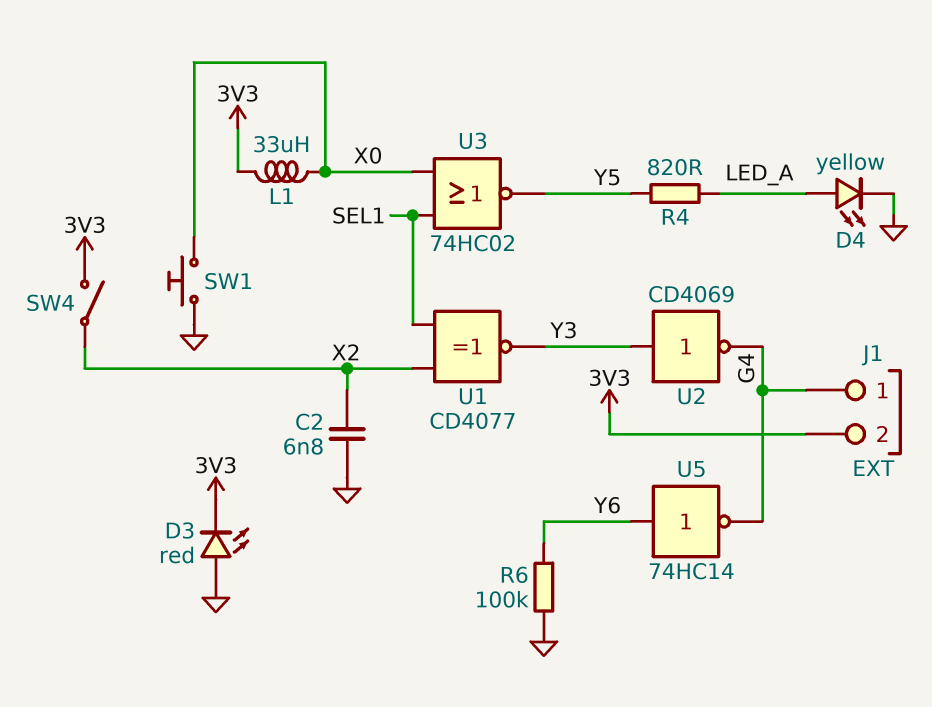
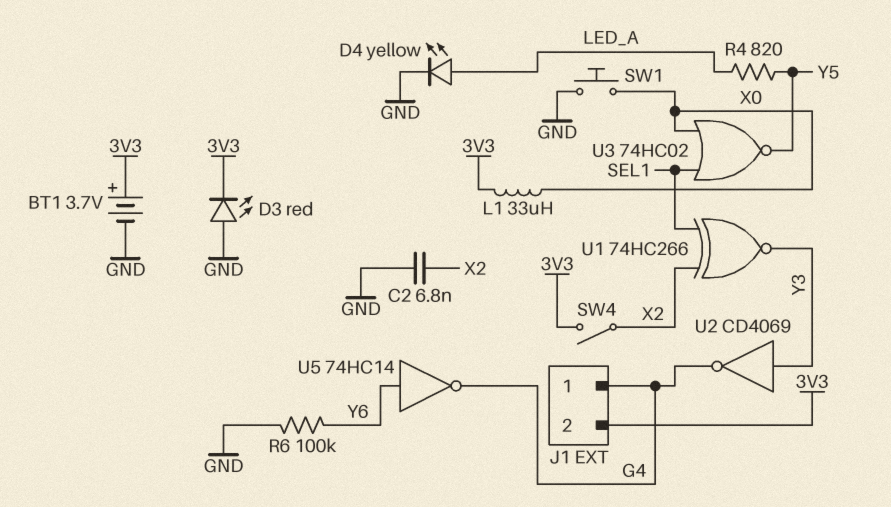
BT1: none -> 3.7V (plus 3V3, minus GND)
U1: XNOR CD4077 (in SEL1, in X2, out Y3) -> XNOR 74HC266 (in SEL1, in X2, out Y3)

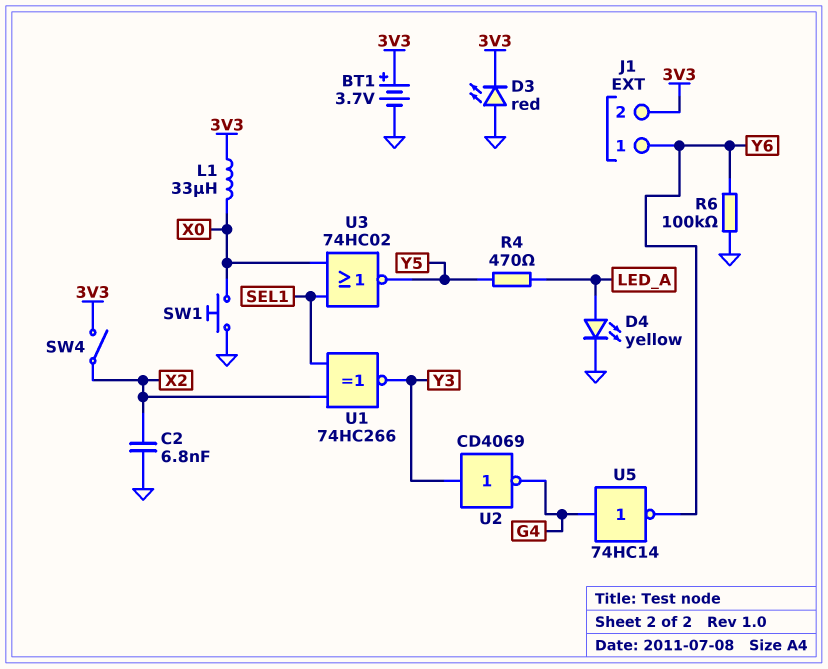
J1 pin 1: G4 -> Y6
R4: 820 (LED_A, Y5) -> 470 (LED_A, Y5)
U5: NOT 74HC14 (in Y6, out G4) -> NOT 74HC14 (in G4, out Y6)

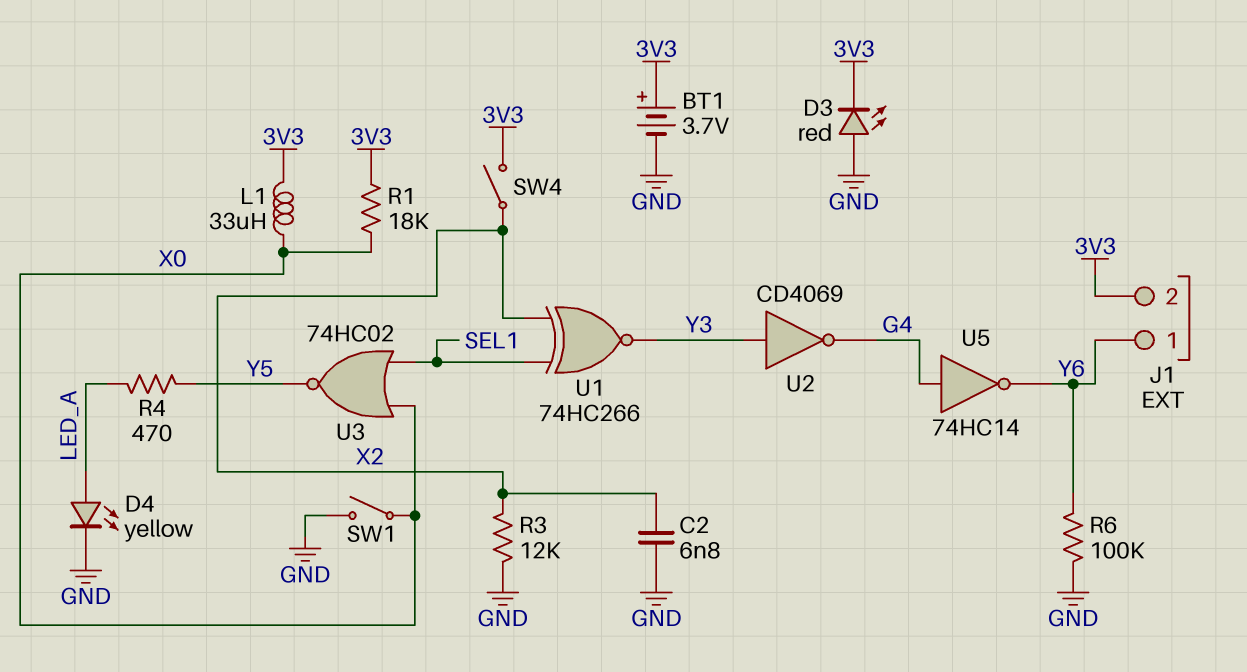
R1: none -> 18k (3V3, X0)
R3: none -> 12k (GND, X2)
SW1: button (GND, X0) -> switch (GND, X0)

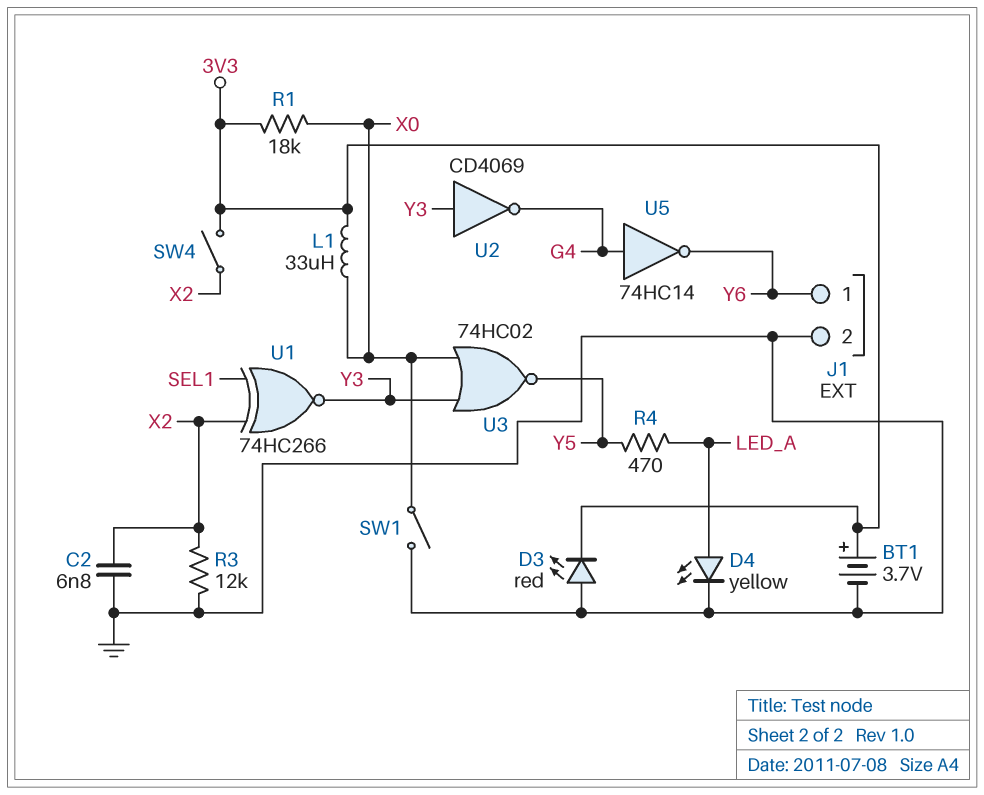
J1 pin 2: 3V3 -> GND
R6: 100k (GND, Y6) -> none
U3: NOR 74HC02 (in SEL1, in X0, out Y5) -> NOR 74HC02 (in X0, in Y3, out Y5)

